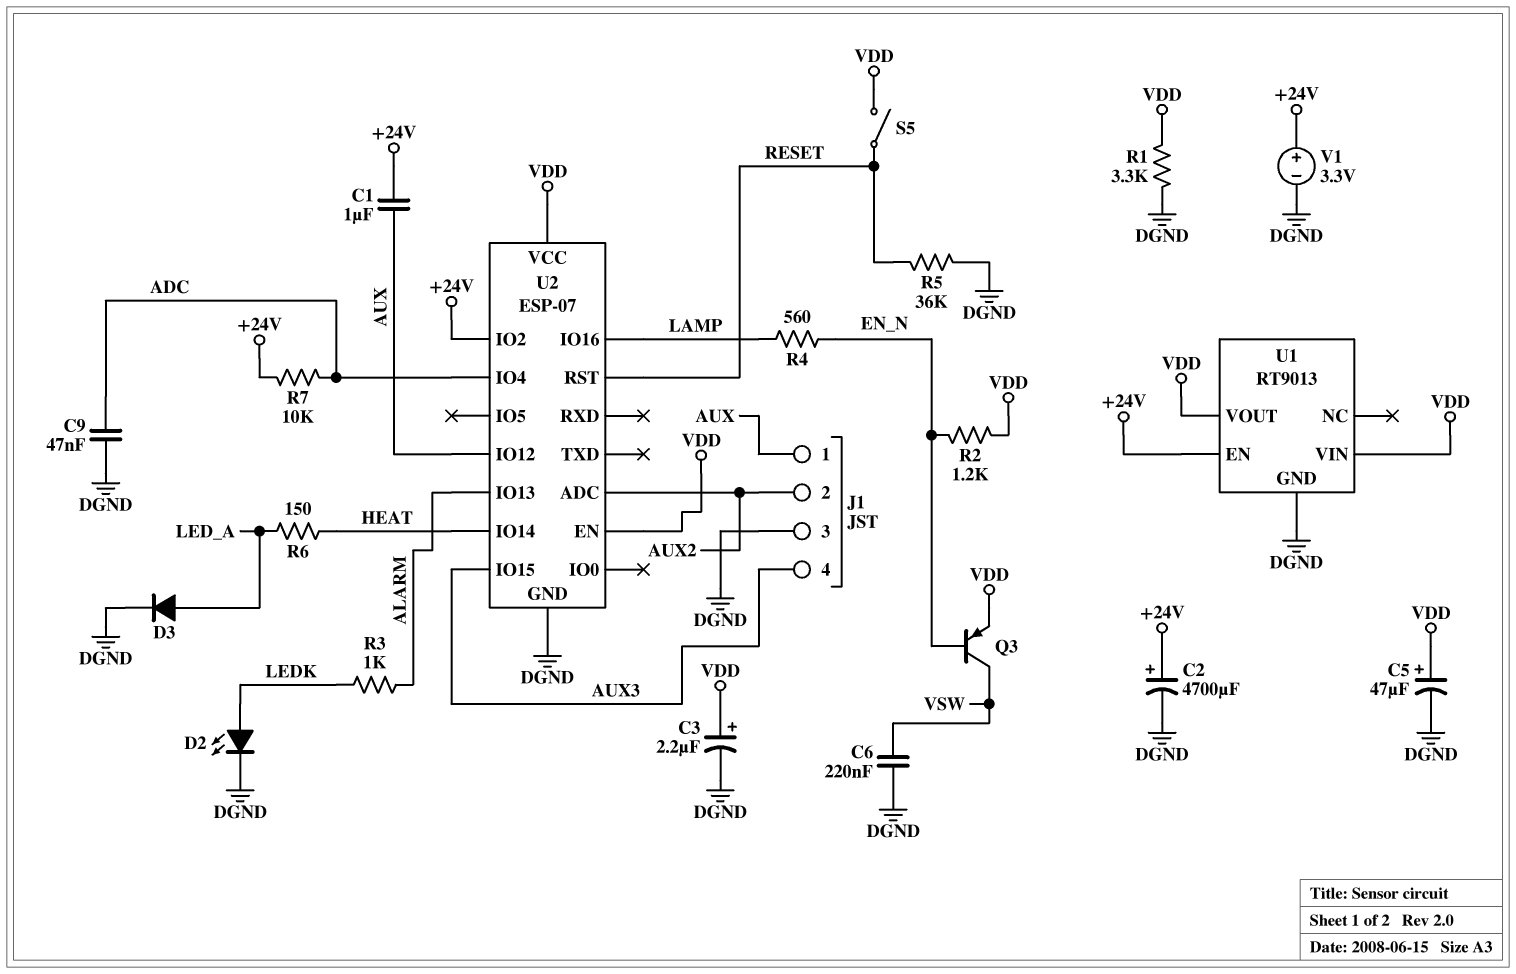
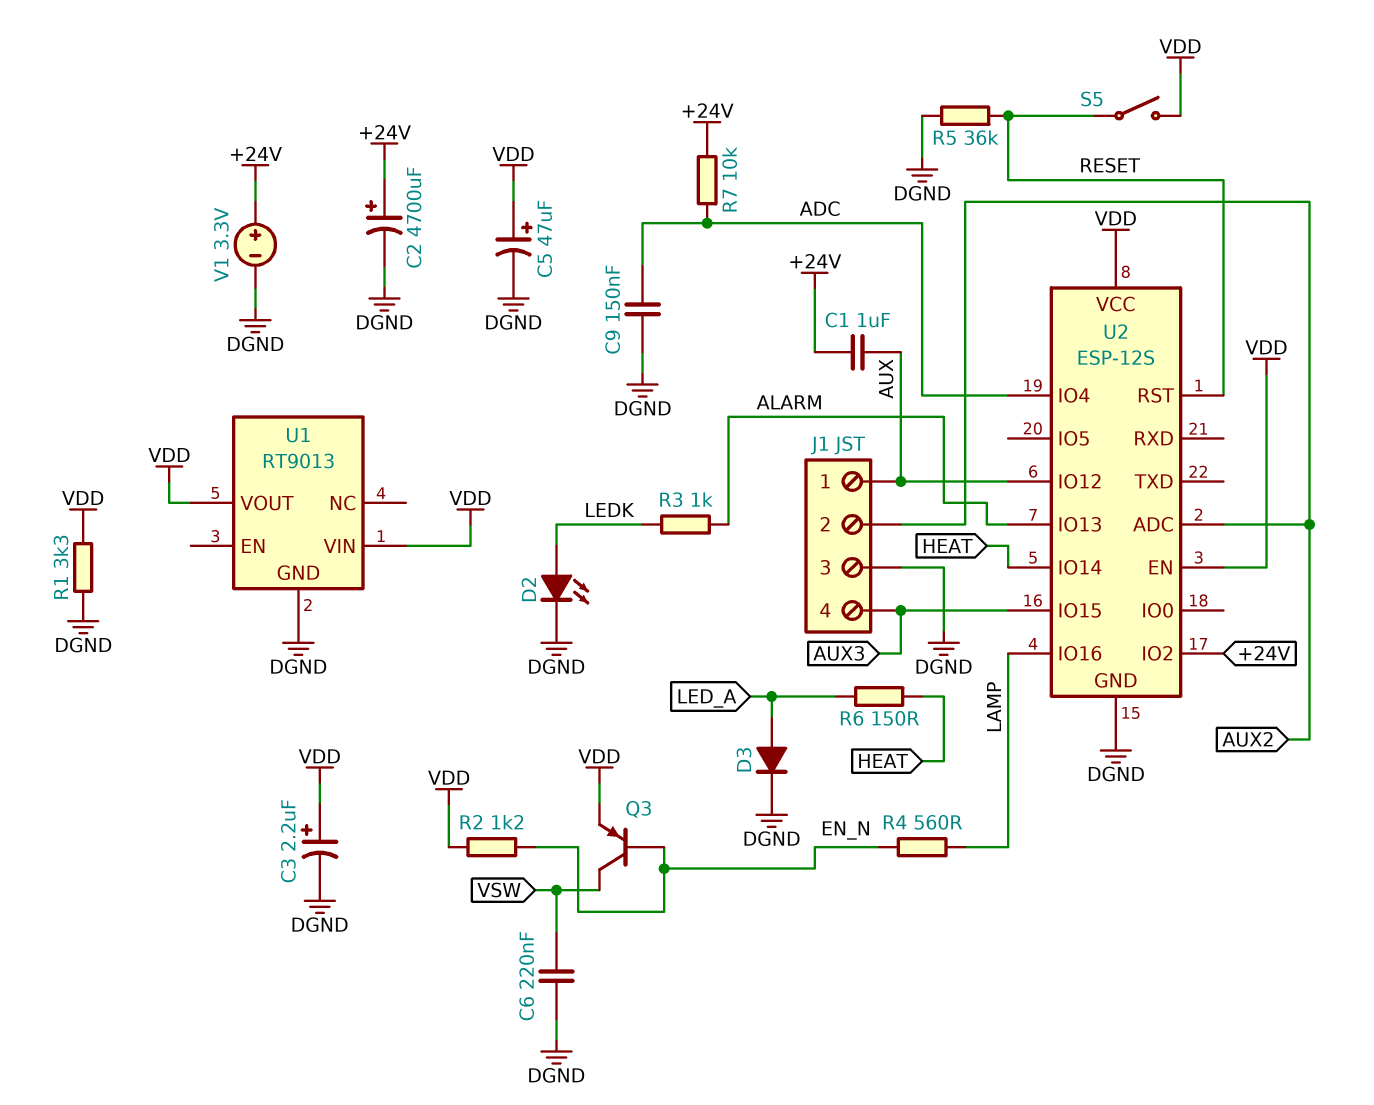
C9: 47nF (ADC, DGND) -> 150nF (ADC, DGND)
U1 pin EN: +24V -> none
U2: ESP-07 -> ESP-12S

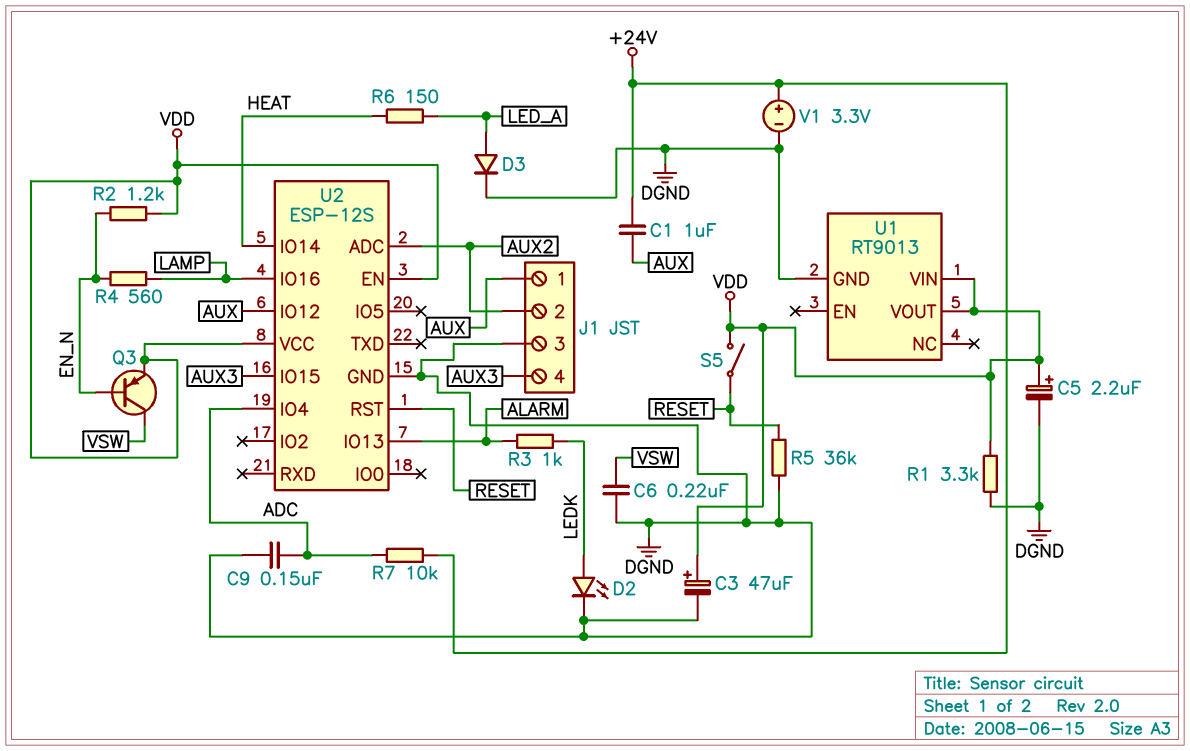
C2: 4700uF (plus +24V, minus DGND) -> none
C3: 2.2uF (plus VDD, minus DGND) -> 47uF (plus VDD, minus DGND)
C5: 47uF (plus VDD, minus DGND) -> 2.2uF (plus VDD, minus DGND)
U2 pin IO2: +24V -> none

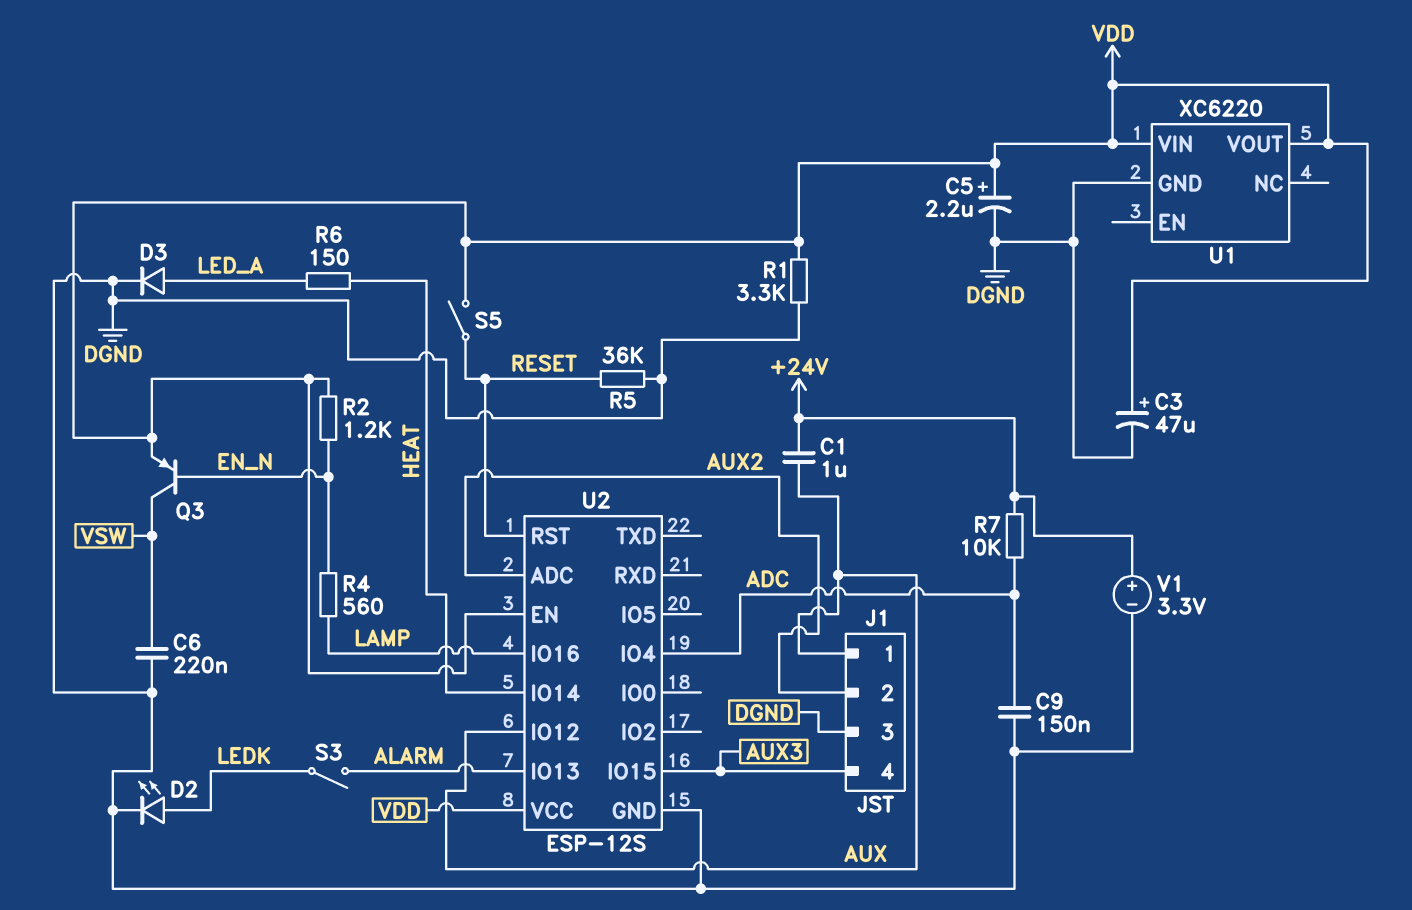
R3: 1k (ALARM, LEDK) -> none
S3: none -> switch (ALARM, LEDK)
U1: RT9013 -> XC6220

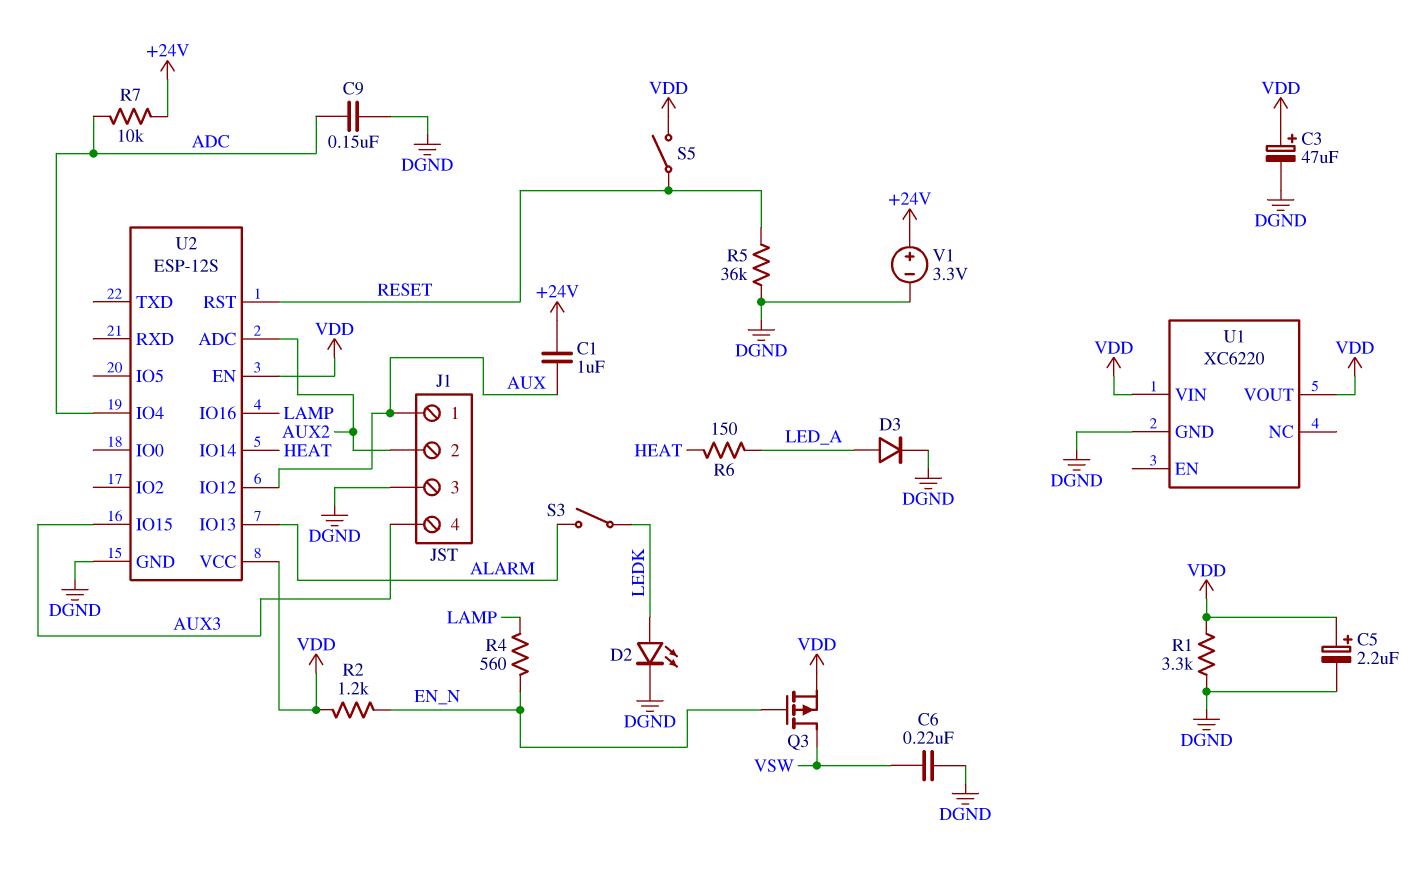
Q3: PNP (B EN_N, C VSW, E VDD) -> PMOS (G EN_N, D VSW, S VDD)

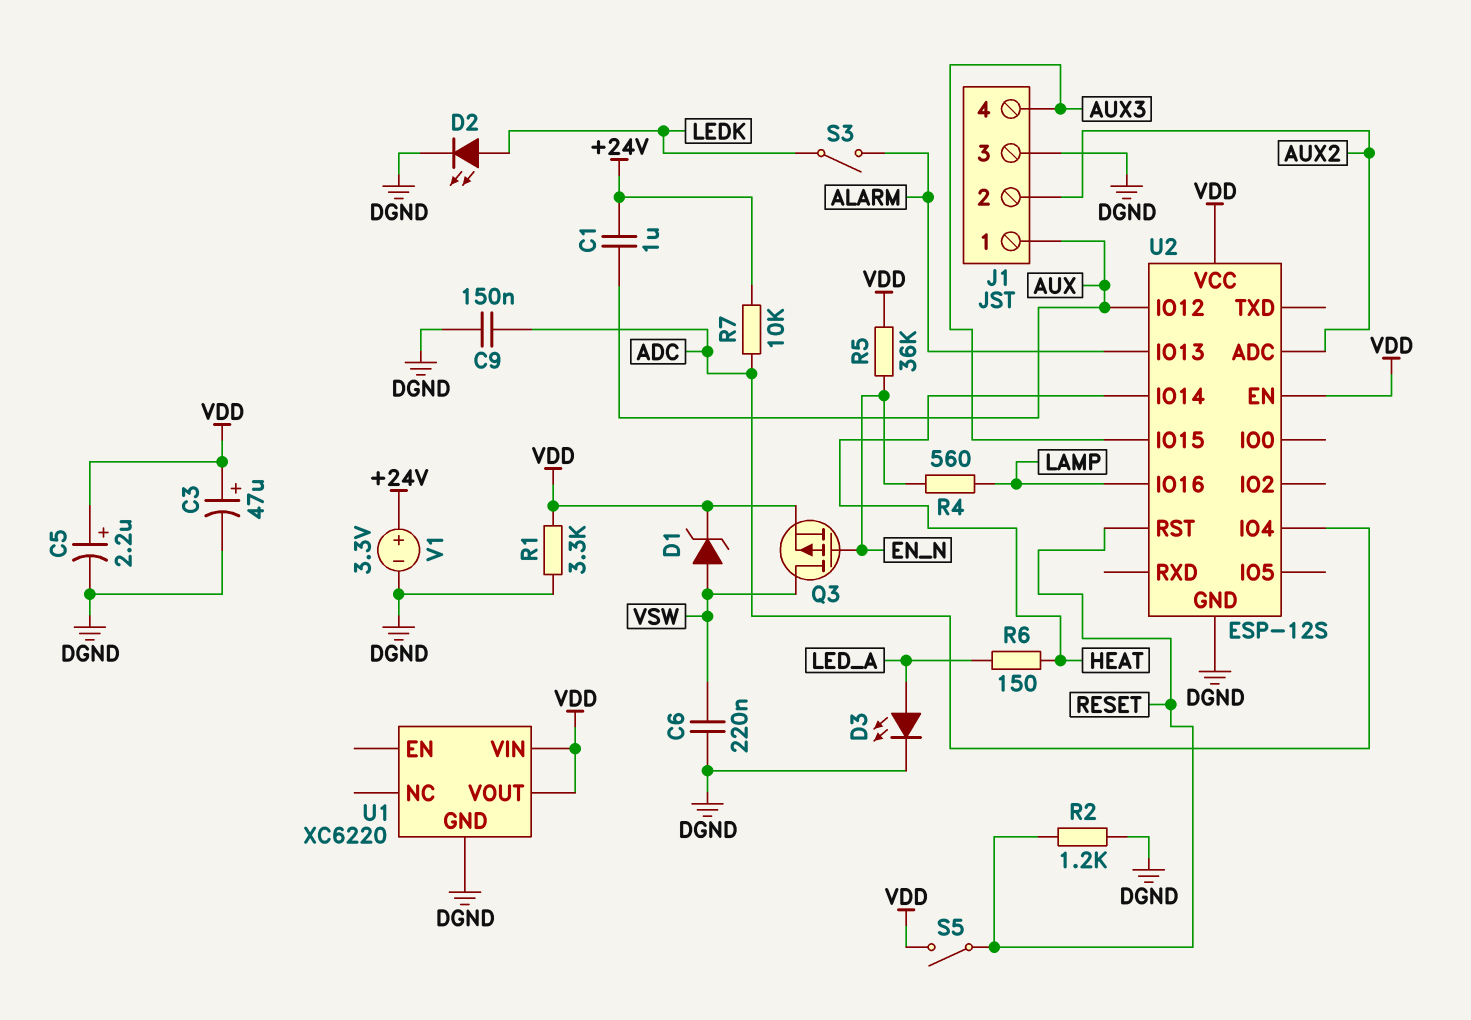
D1: none -> zener (A VSW, K VDD)
D3: diode (A LED_A, K DGND) -> LED (A LED_A, K DGND)
R2: 1.2k (EN_N, VDD) -> 1.2k (DGND, RESET)
R5: 36k (DGND, RESET) -> 36k (EN_N, VDD)

